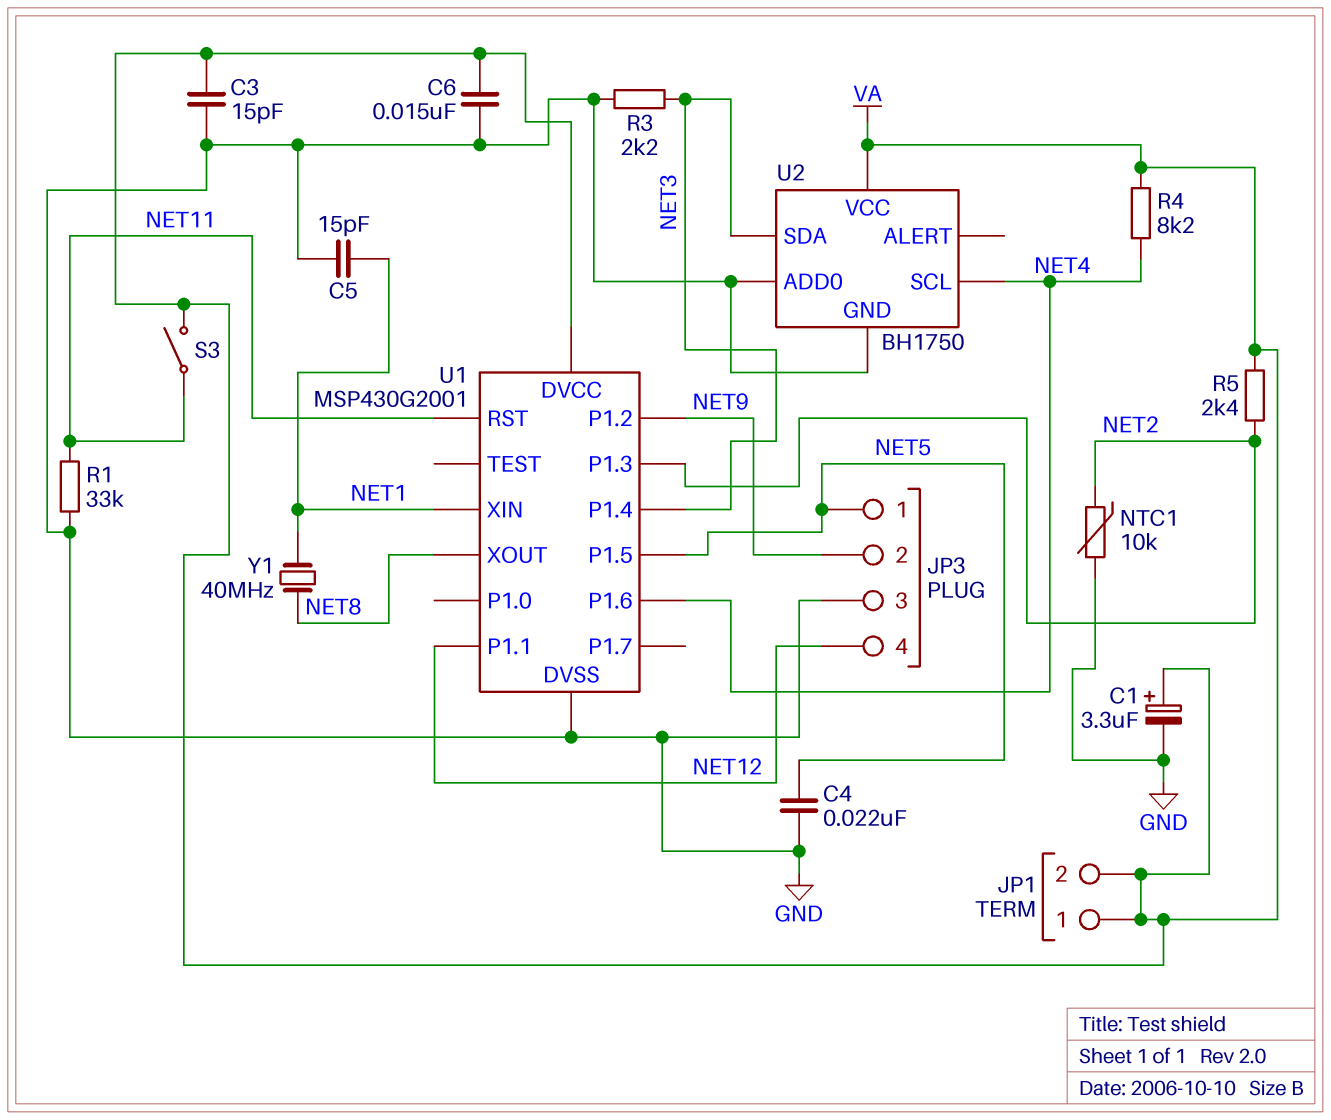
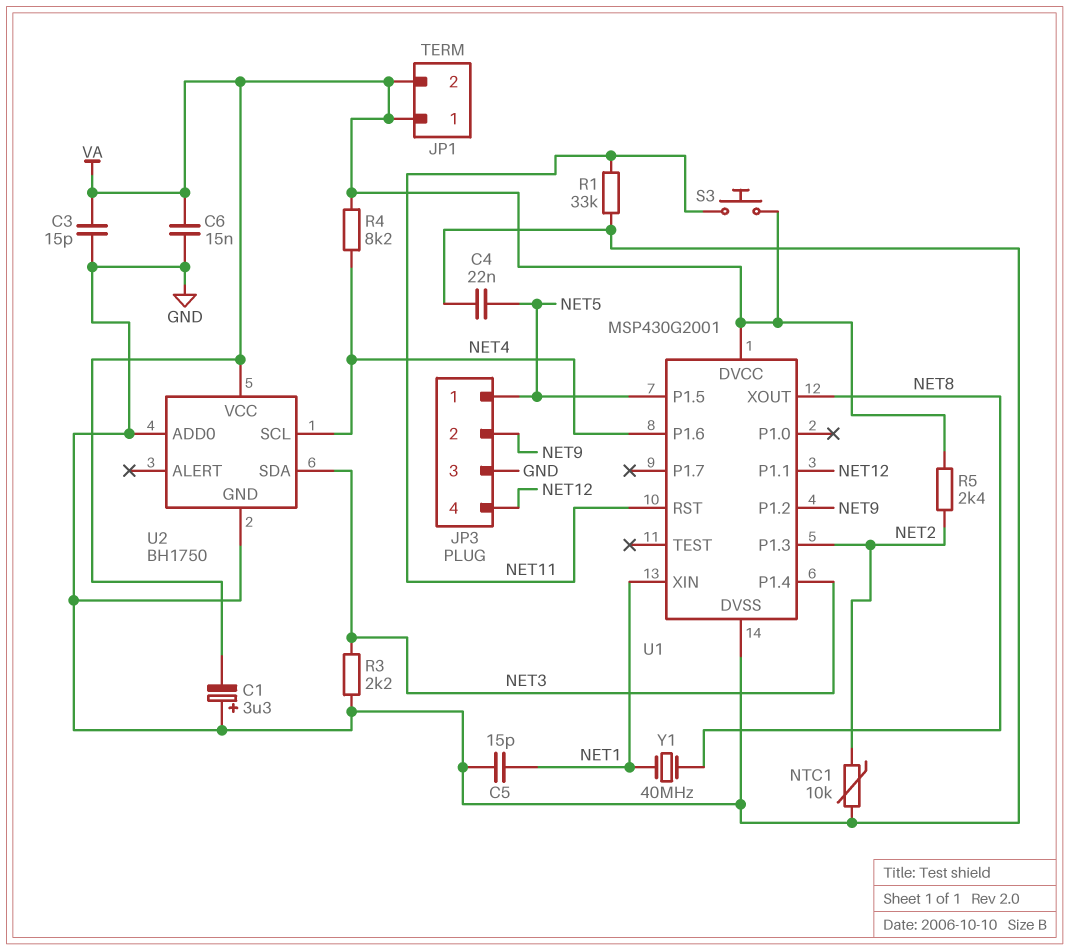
C1: 3.3uF (plus VA, minus GND) -> 3.3uF (plus GND, minus VA)
S3: switch (NET11, VA) -> button (NET11, VA)

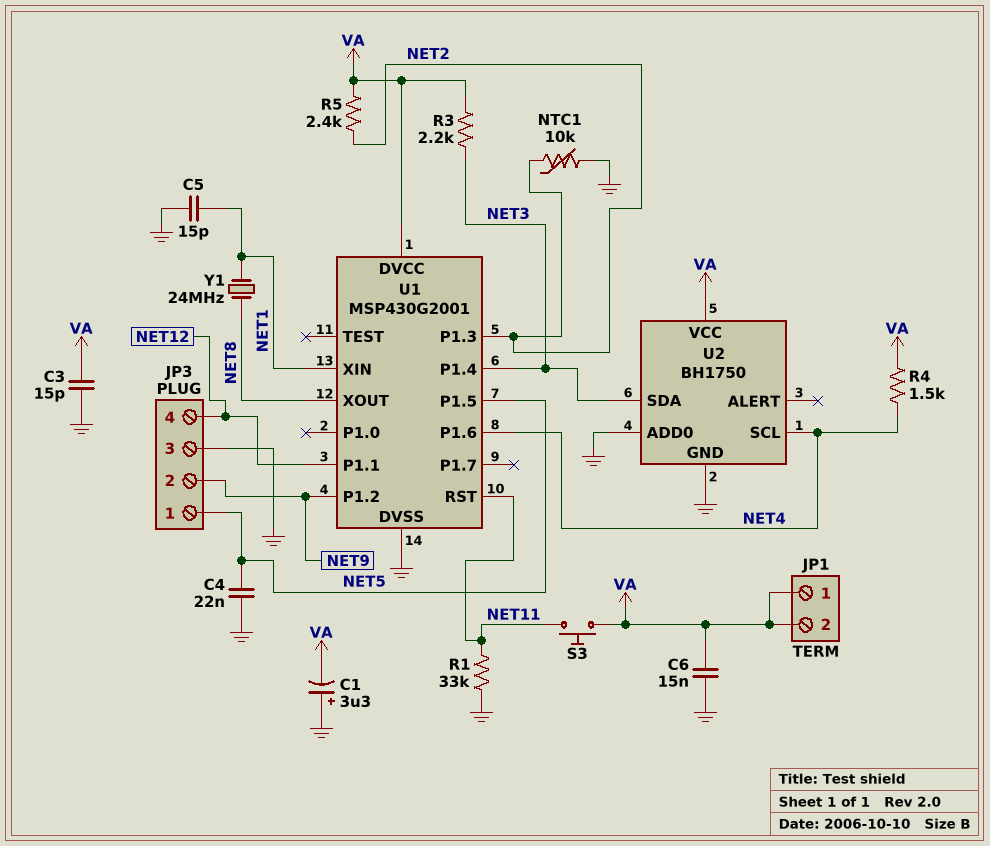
R3: 2.2k (GND, NET3) -> 2.2k (NET3, VA)
R4: 8.2k (NET4, VA) -> 1.5k (NET4, VA)
Y1: 40MHz (NET1, NET8) -> 24MHz (NET1, NET8)

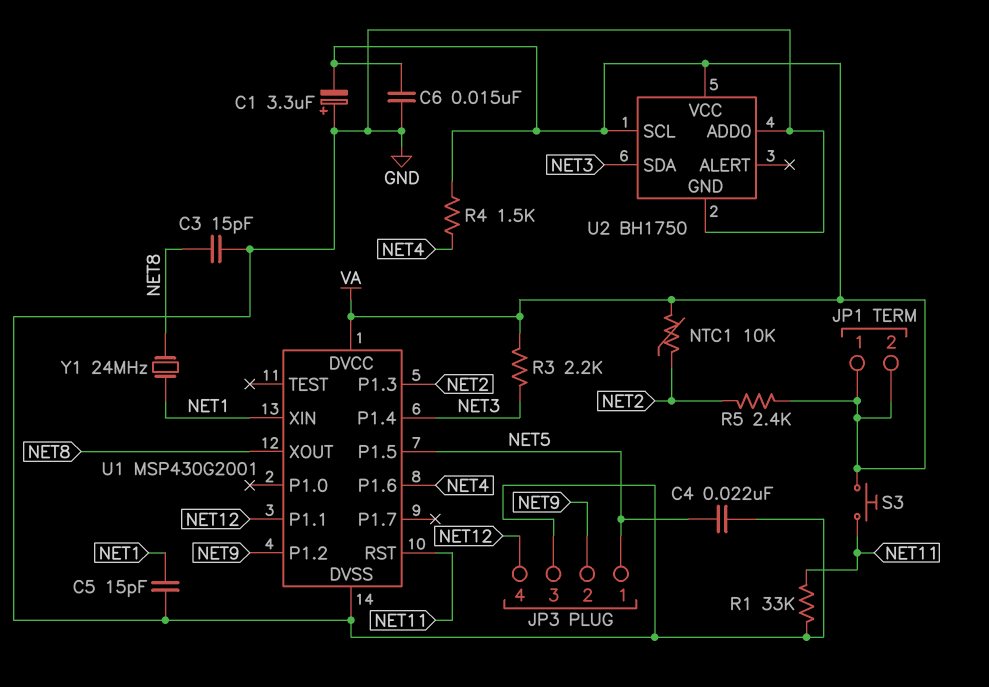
C3: 15pF (GND, VA) -> 15pF (GND, NET8)
NTC1: 10k (GND, NET2) -> 10k (NET2, VA)
U2 pin SCL: NET4 -> VA

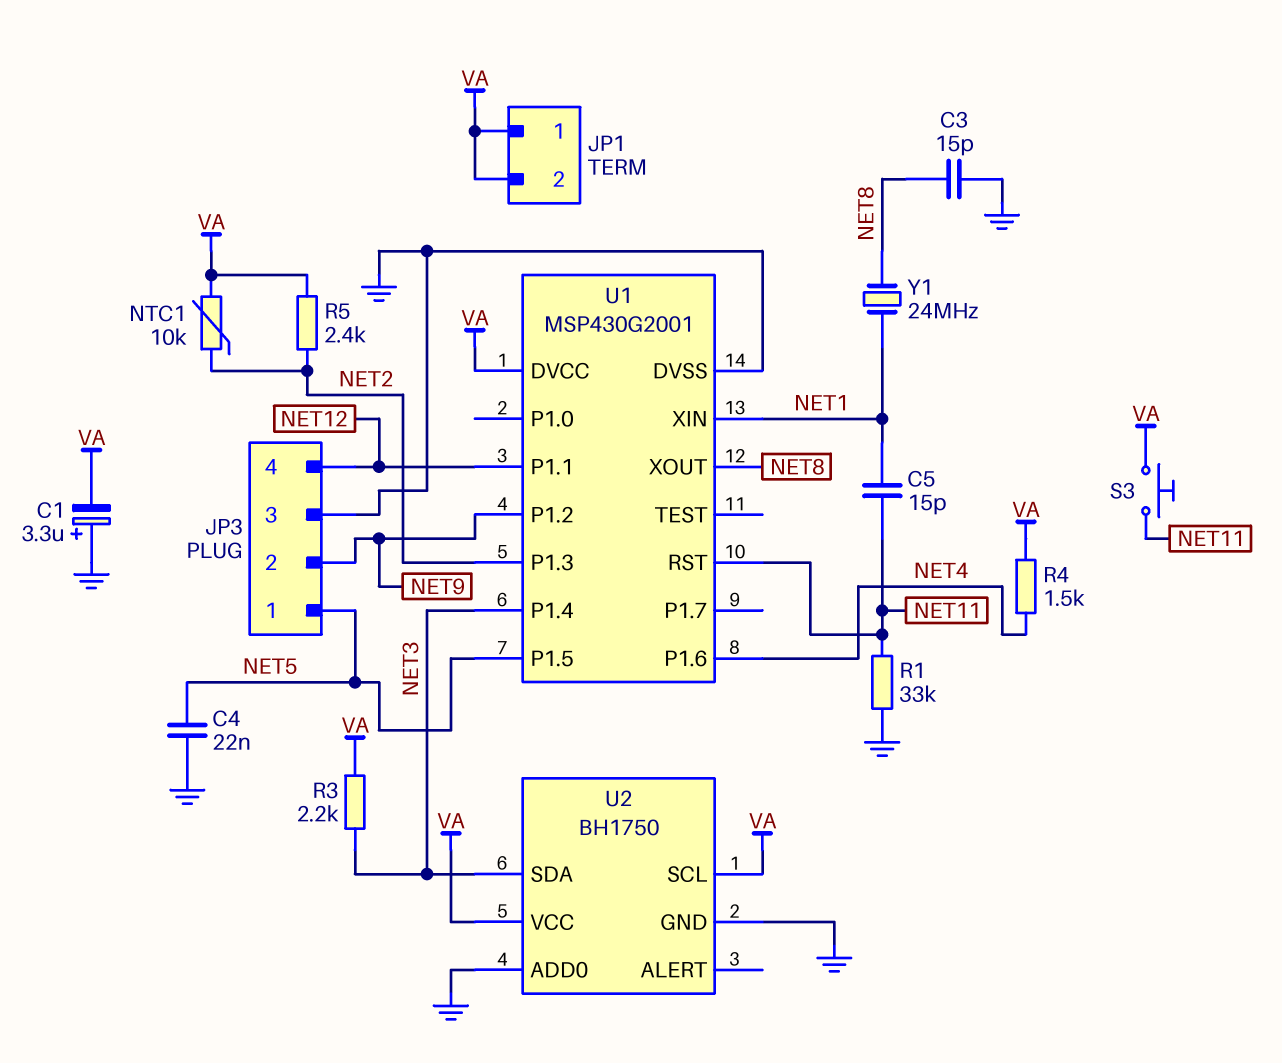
C5: 15pF (GND, NET1) -> 15pF (NET1, NET11)
C6: 15nF (GND, VA) -> none

